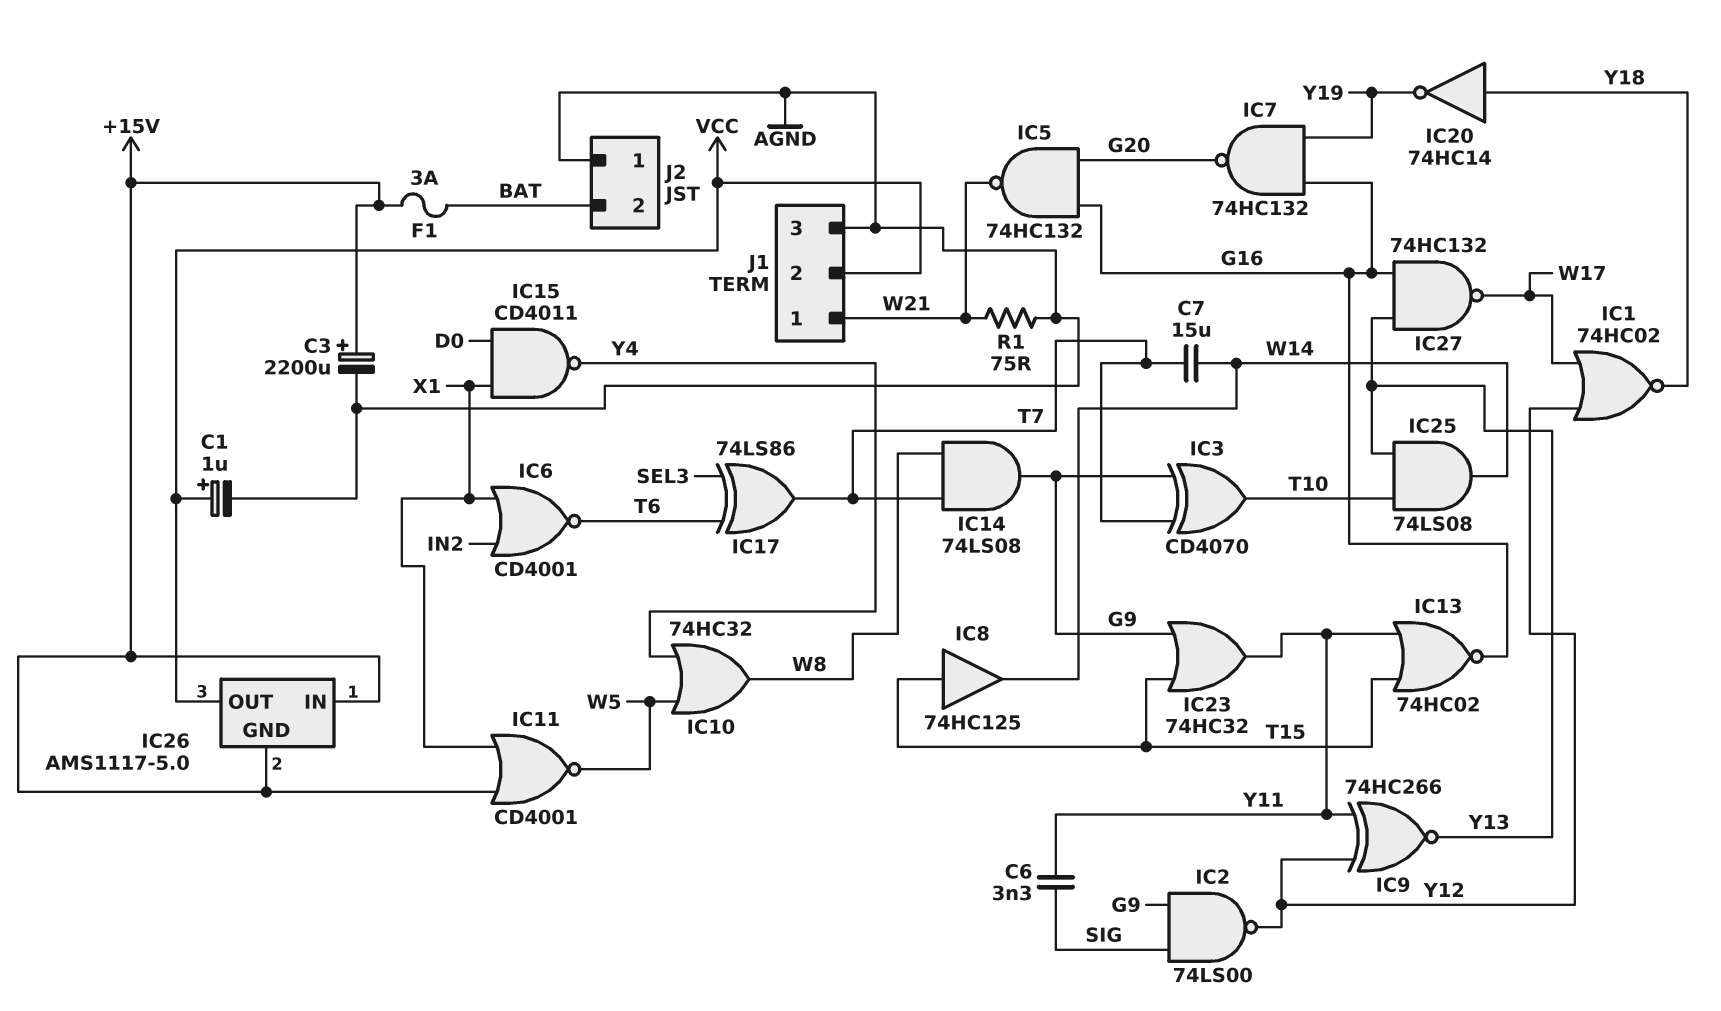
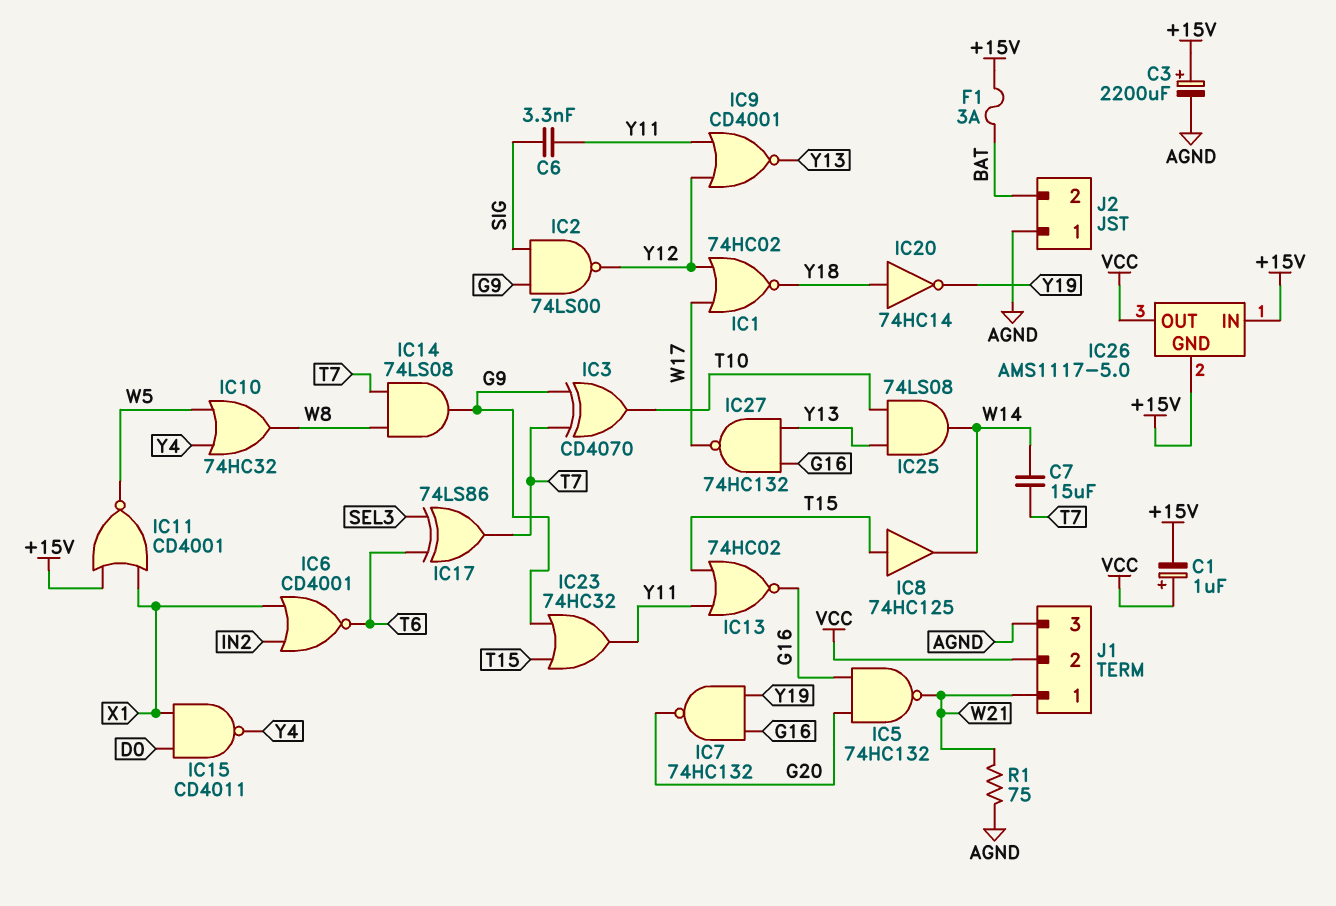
C1: 1uF (plus VCC, minus AGND) -> 1uF (plus VCC, minus +15V)
IC9: XNOR 74HC266 (in Y11, in Y12, out Y13) -> NOR CD4001 (in Y11, in Y12, out Y13)

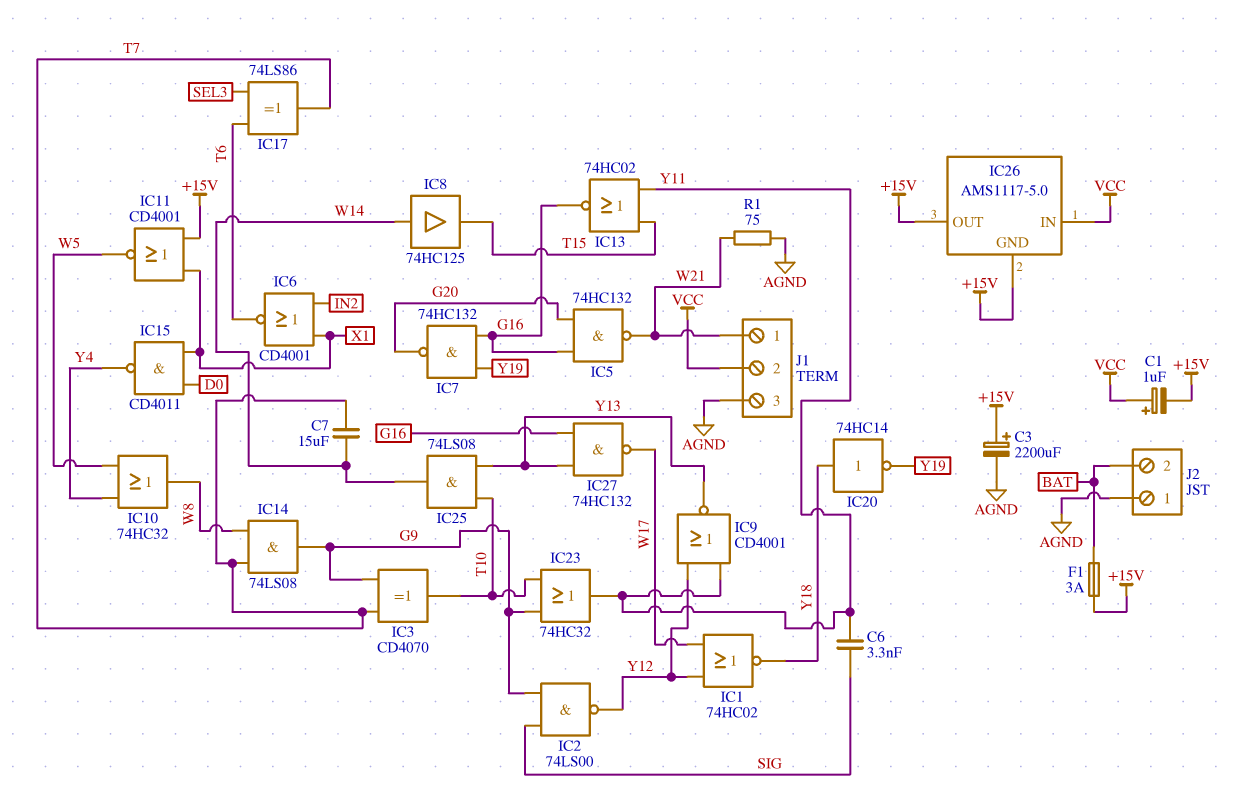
IC8: buffer 74HC125 (in T15, out W14) -> buffer 74HC125 (in W14, out T15)
IC23: OR 74HC32 (in G9, in T15, out Y11) -> OR 74HC32 (in G9, in T10, out Y11)
IC26 pin IN: +15V -> VCC
IC26 pin OUT: VCC -> +15V

